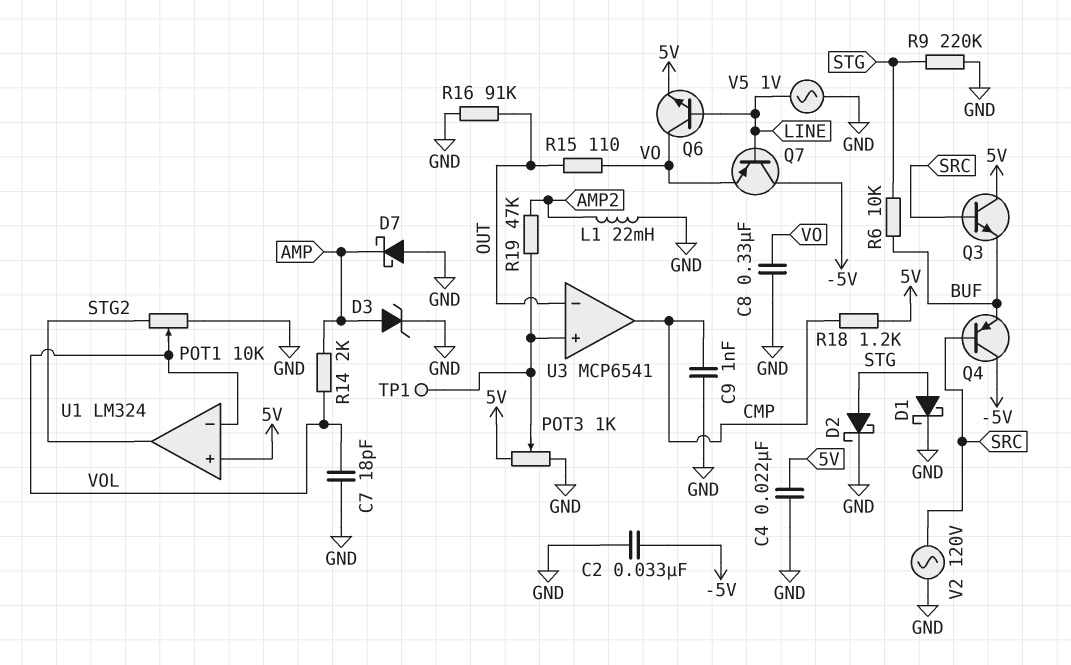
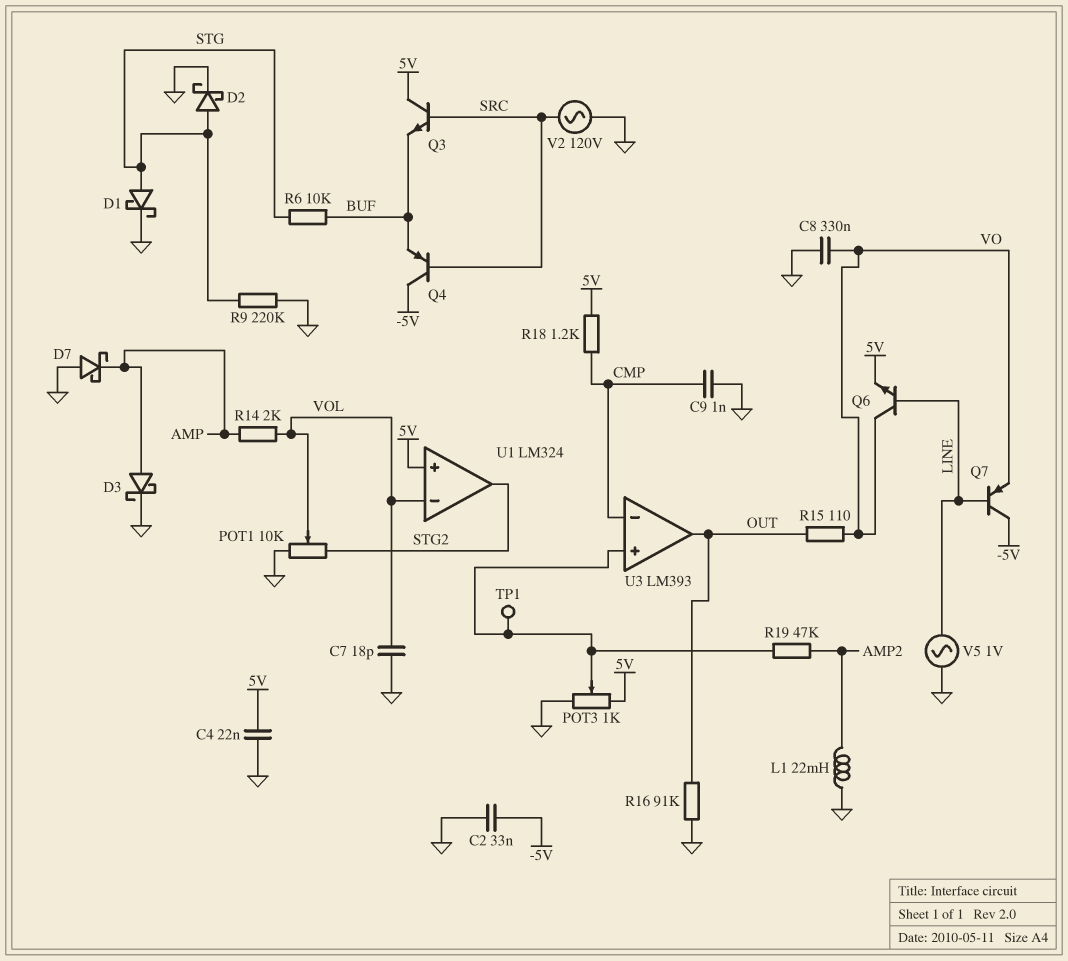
D3: zener (A AMP, K GND) -> schottky (A AMP, K GND)
U3: MCP6541 -> LM393
U3 pin in-: OUT -> CMP
U3 pin out: CMP -> OUT

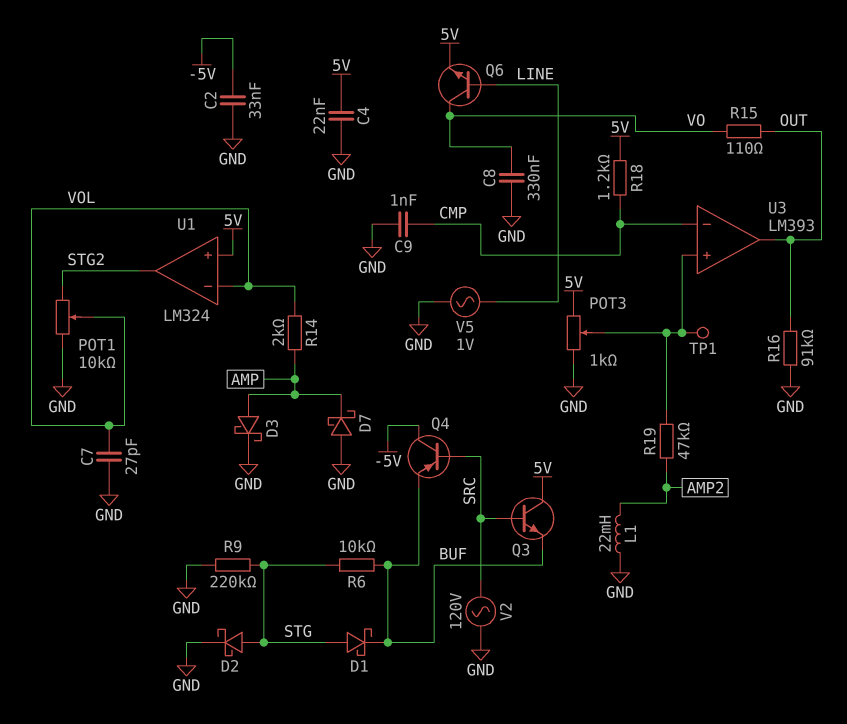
C7: 18pF (GND, VOL) -> 27pF (GND, VOL)
D1: schottky (A STG, K GND) -> schottky (A STG, K BUF)
Q7: PNP (B LINE, C -5V, E VO) -> none

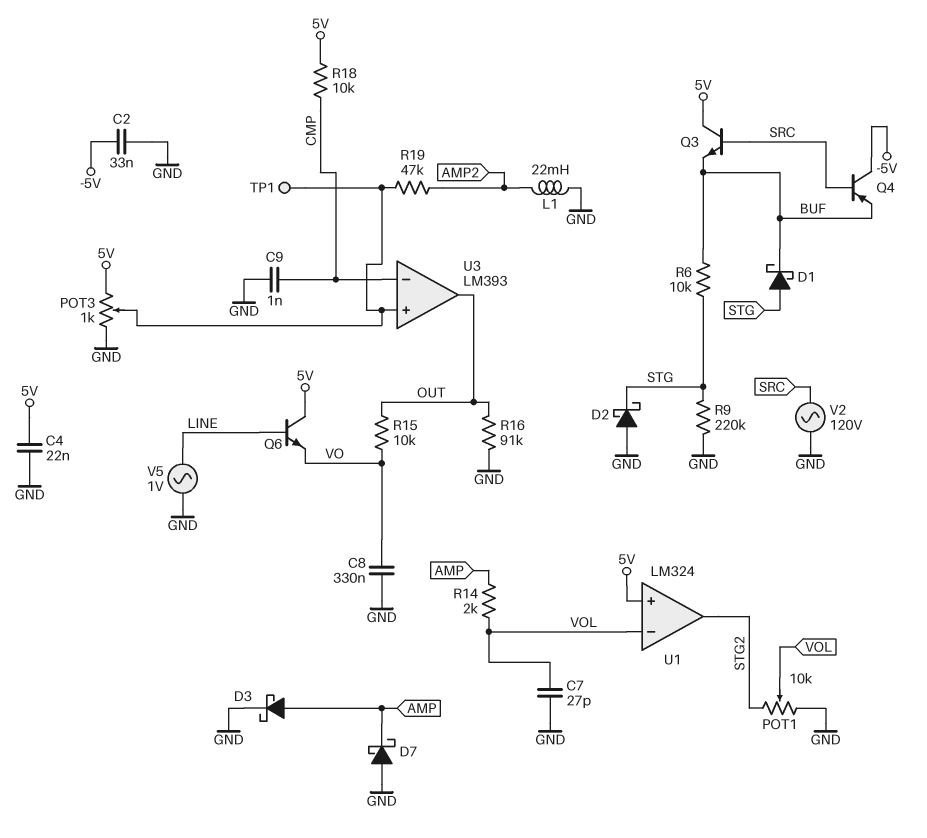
D2: schottky (A STG, K GND) -> schottky (A GND, K STG)
Q6: NPN (B LINE, C VO, E 5V) -> NPN (B LINE, C 5V, E VO)
R15: 110 (OUT, VO) -> 10k (OUT, VO)
R18: 1.2k (5V, CMP) -> 10k (5V, CMP)

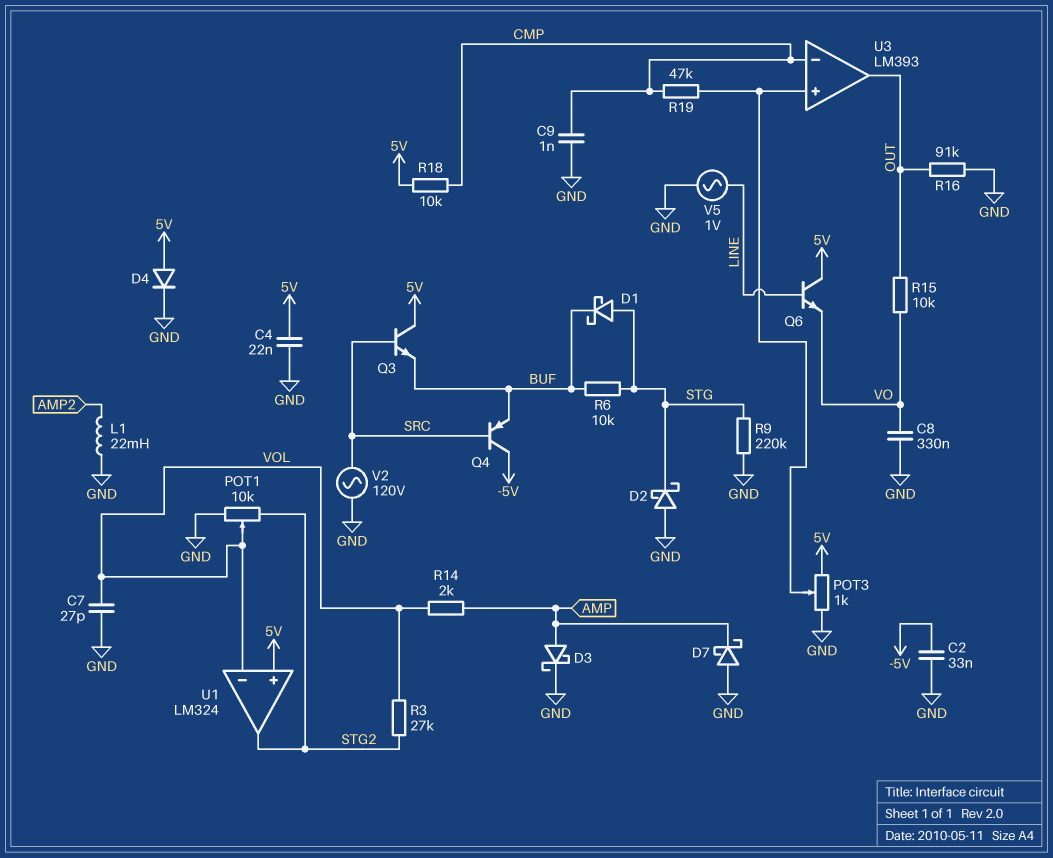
D4: none -> diode (A 5V, K GND)
R3: none -> 27k (STG2, VOL)
R19: 47k (AMP2, U3/in+) -> 47k (CMP, U3/in+)
TP1: test point (U3/in+) -> none

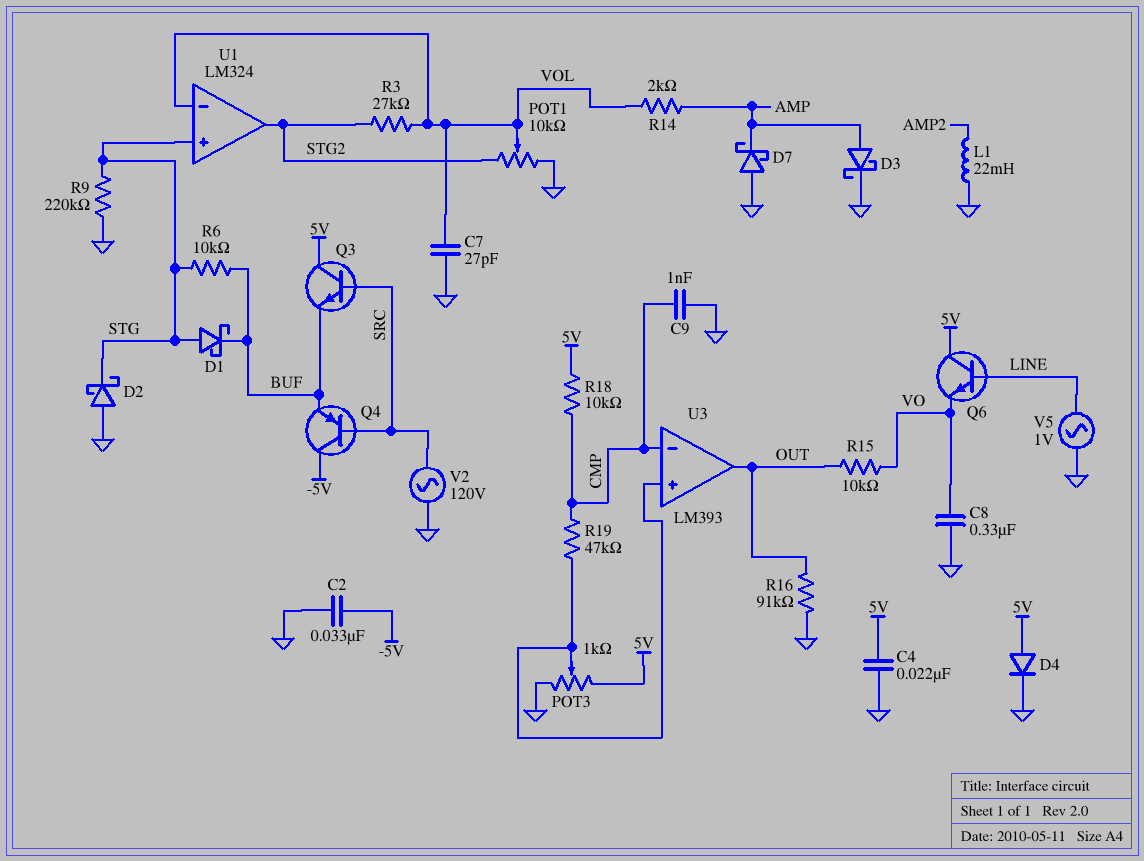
U1 pin in+: 5V -> STG

